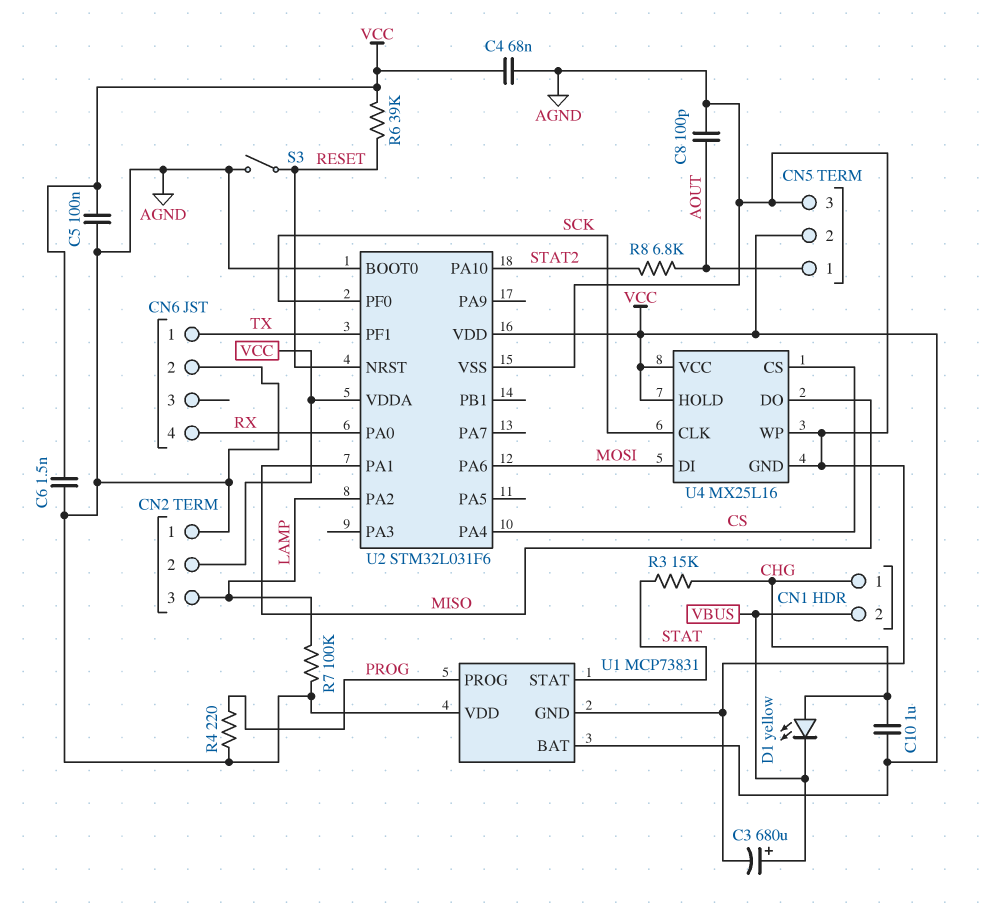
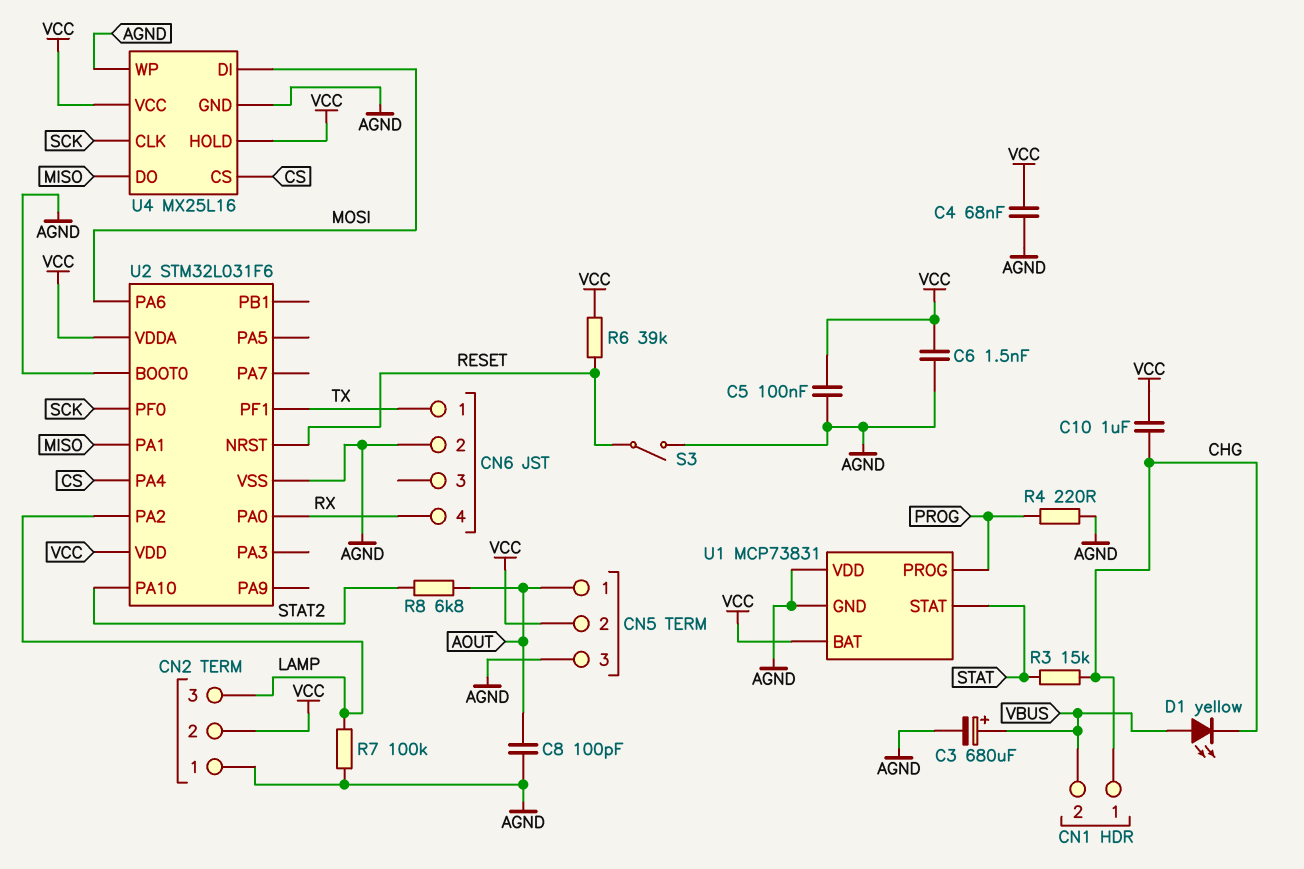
D1: LED yellow (A CHG, K VBUS) -> LED yellow (A VBUS, K CHG)

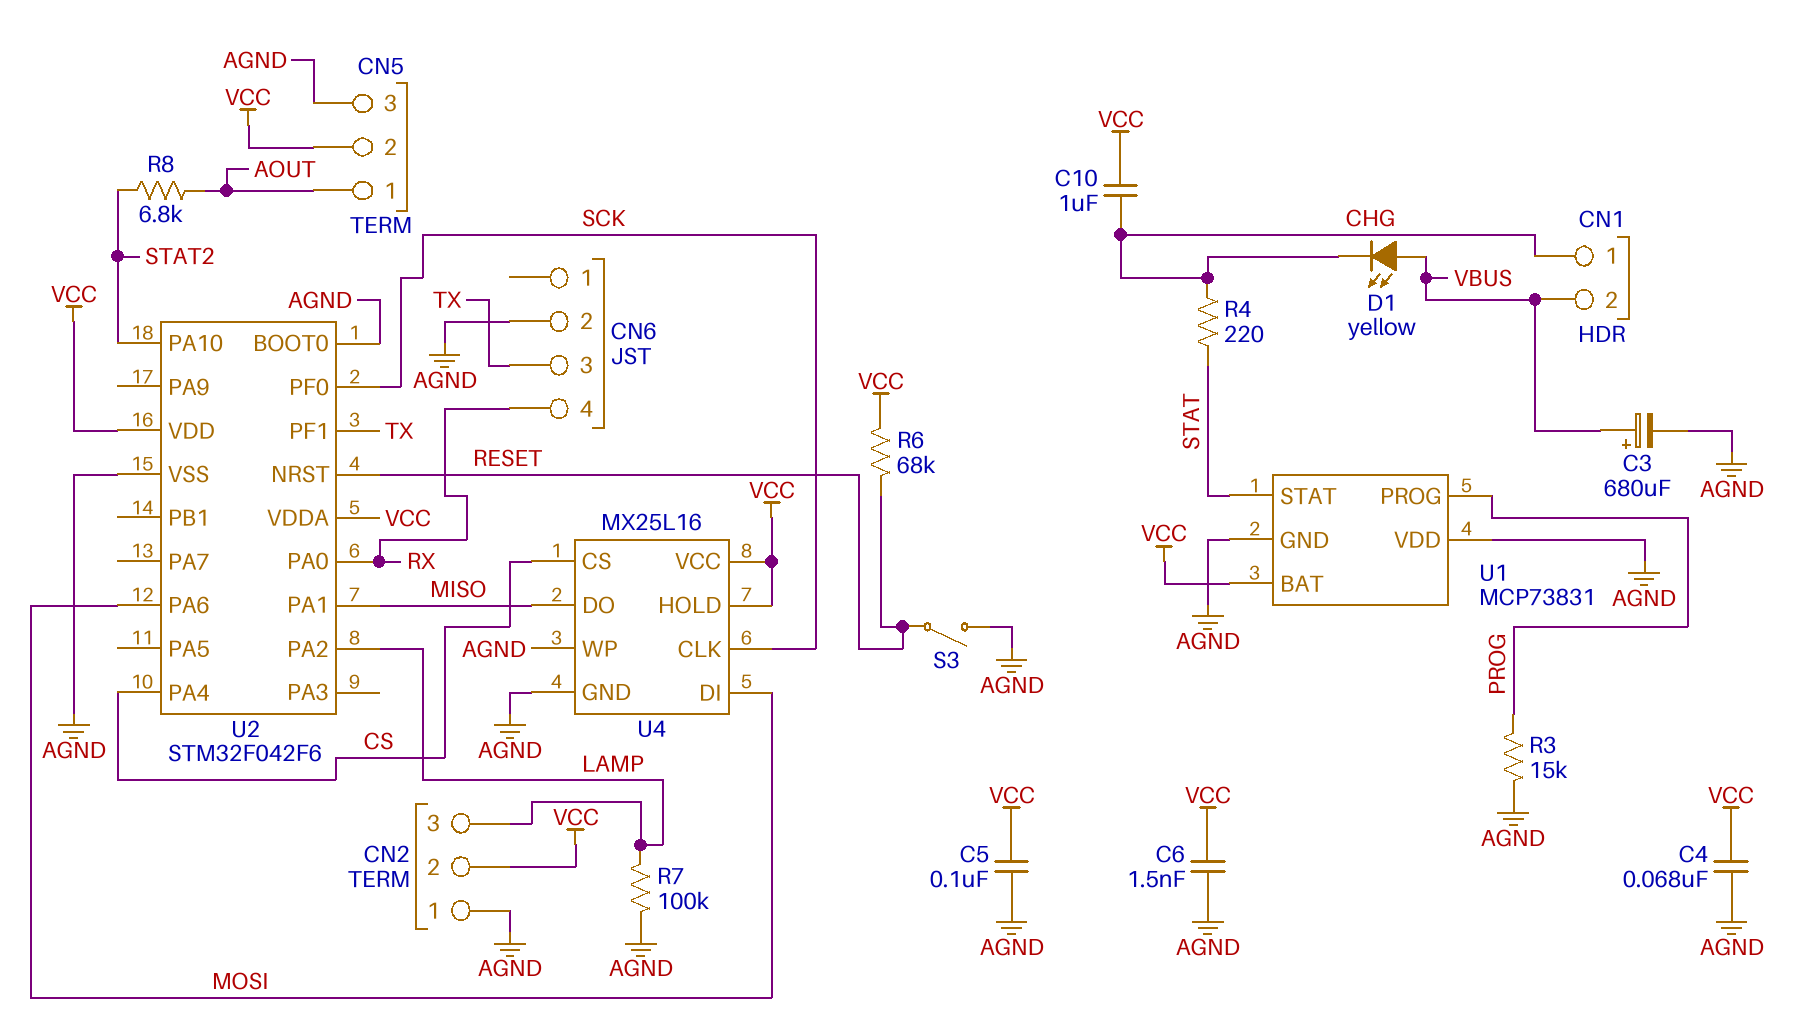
C8: 100pF (AGND, AOUT) -> none
CN6 pin 1: TX -> none
CN6 pin 3: none -> TX
R3: 15k (CHG, STAT) -> 15k (AGND, PROG)
R4: 220 (AGND, PROG) -> 220 (CHG, STAT)
R6: 39k (RESET, VCC) -> 68k (RESET, VCC)
U2: STM32L031F6 -> STM32F042F6

